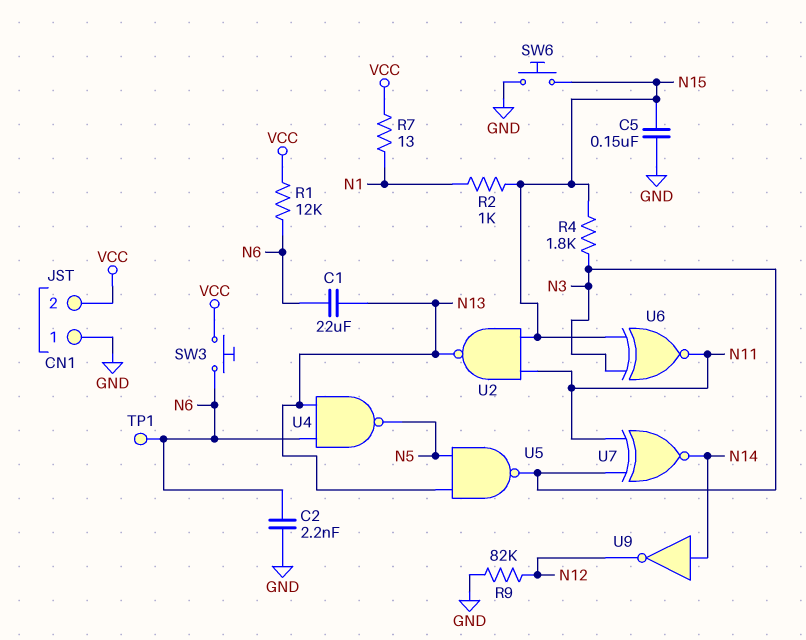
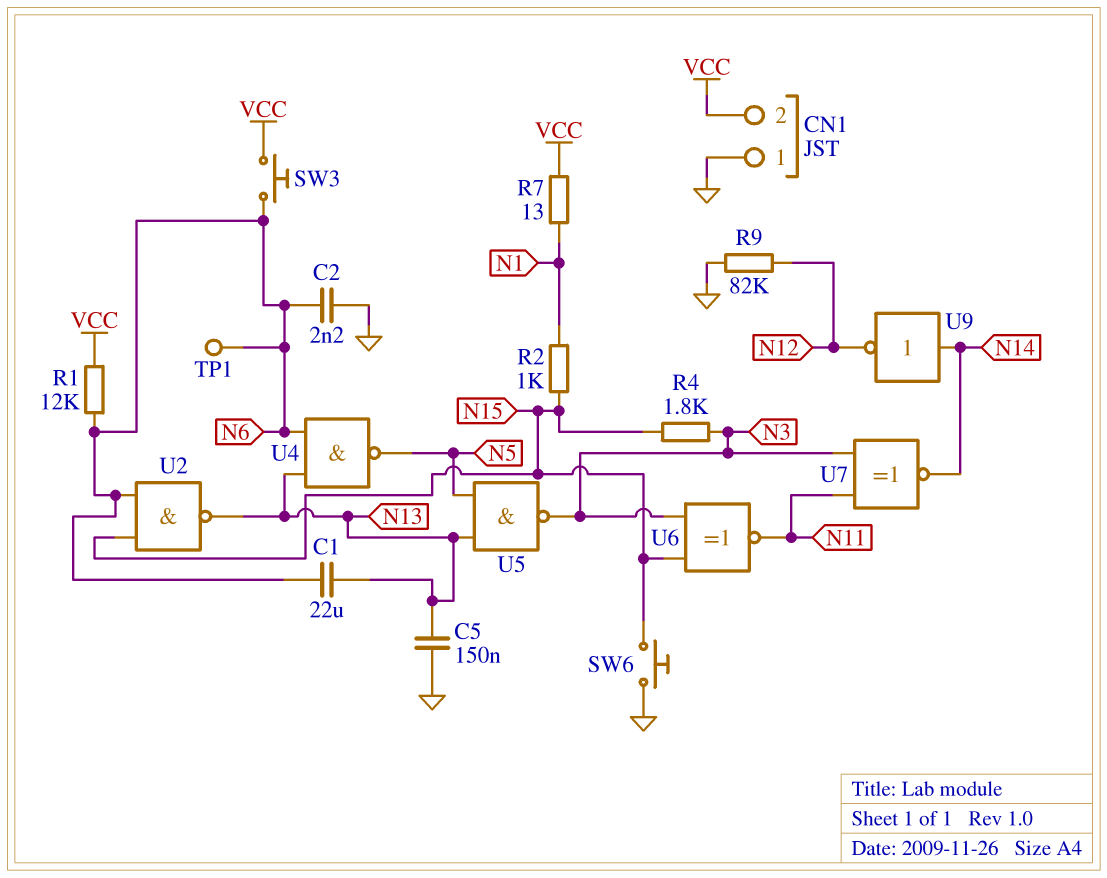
C5: 150nF (GND, N15) -> 150nF (GND, N13)
U2: NAND (in N11, in N15, out N13) -> NAND (in N6, in N15, out N13)

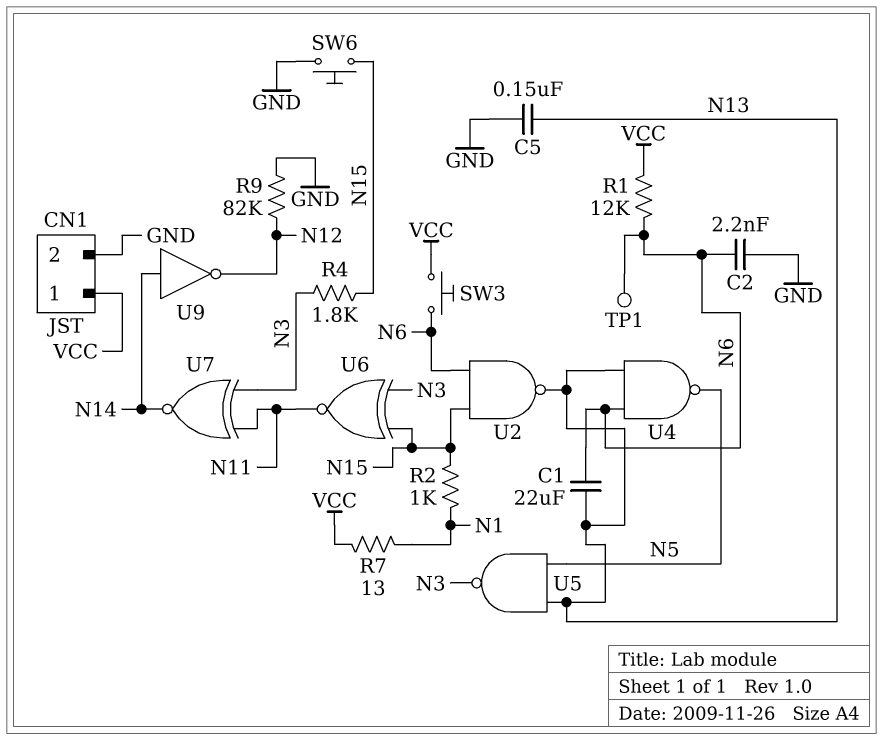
CN1 pin 1: GND -> VCC
CN1 pin 2: VCC -> GND

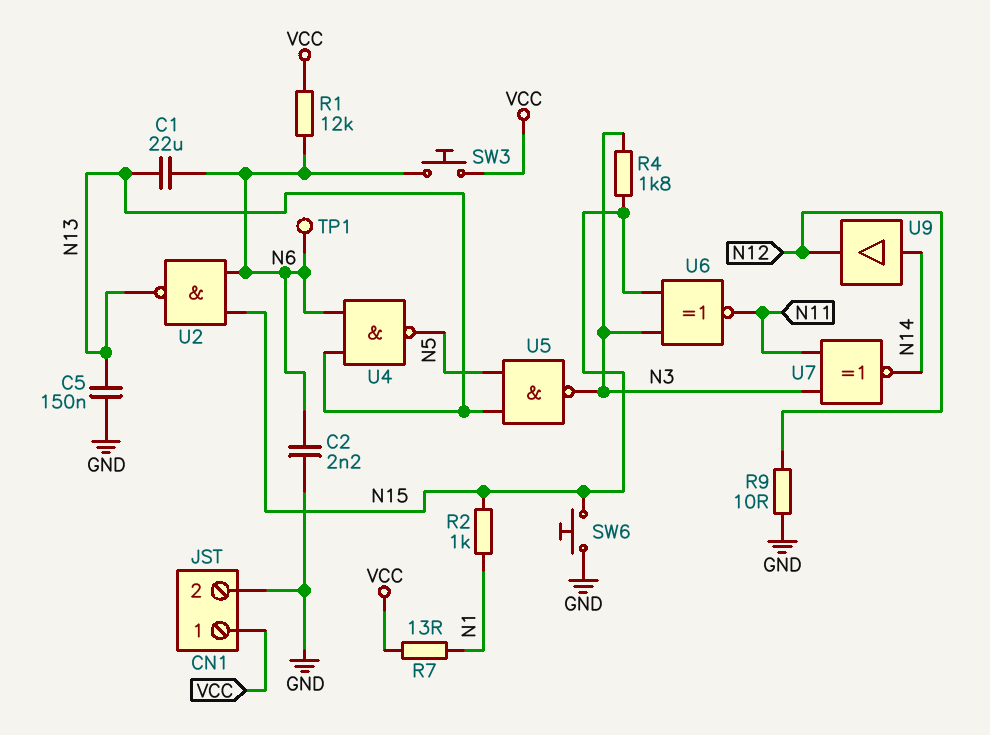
R9: 82k (GND, N12) -> 10 (GND, N12)
U9: NOT (in N14, out N12) -> buffer (in N14, out N12)

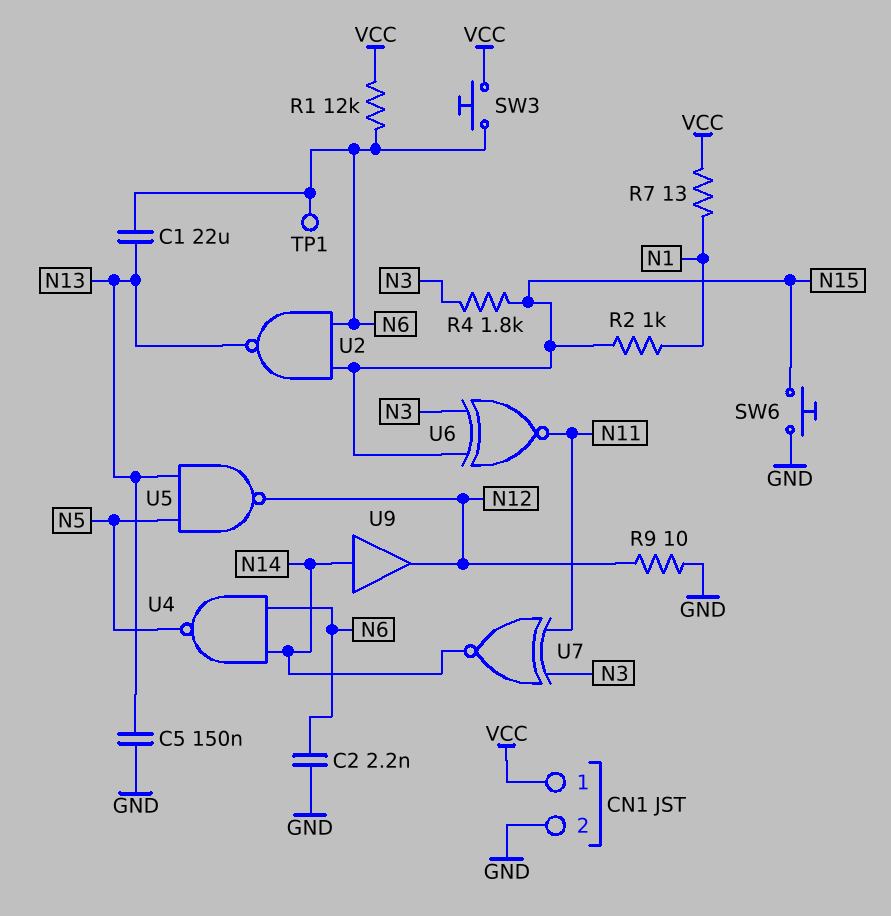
U4: NAND (in N6, in N13, out N5) -> NAND (in N6, in N14, out N5)
U5: NAND (in N5, in N13, out N3) -> NAND (in N5, in N13, out N12)

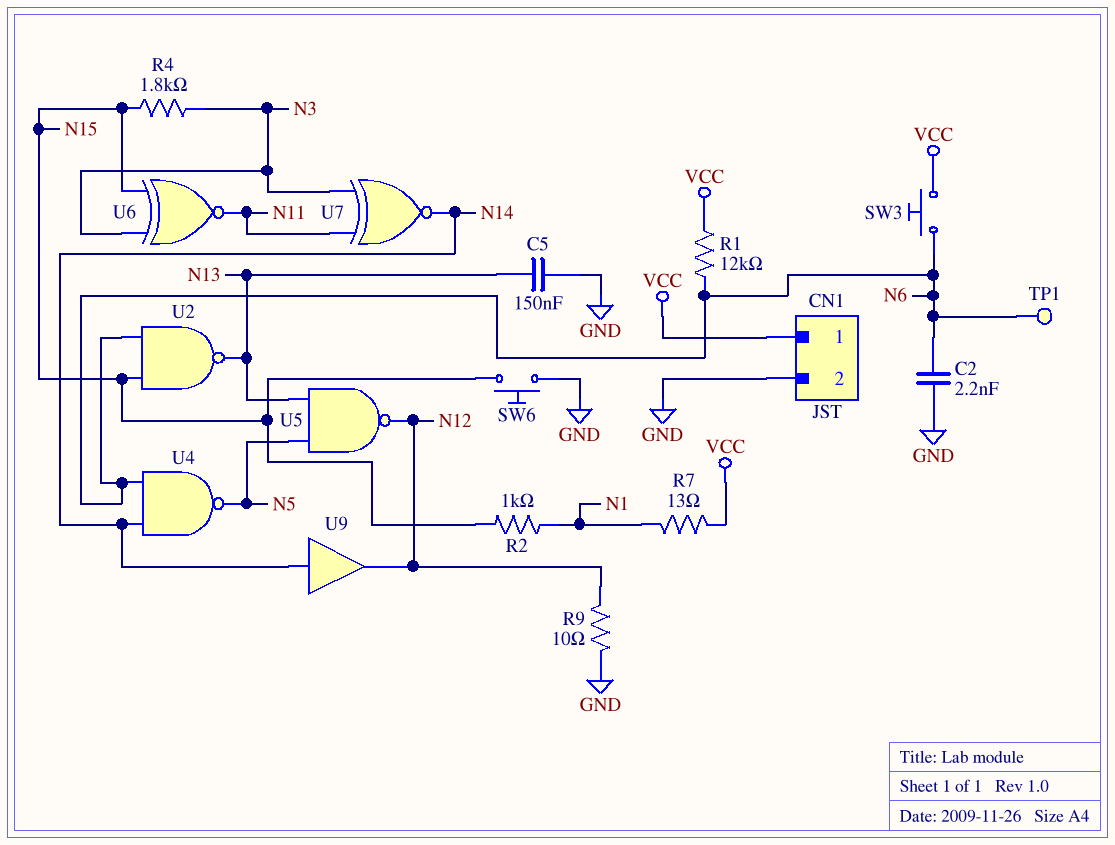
C1: 22uF (N6, N13) -> none

